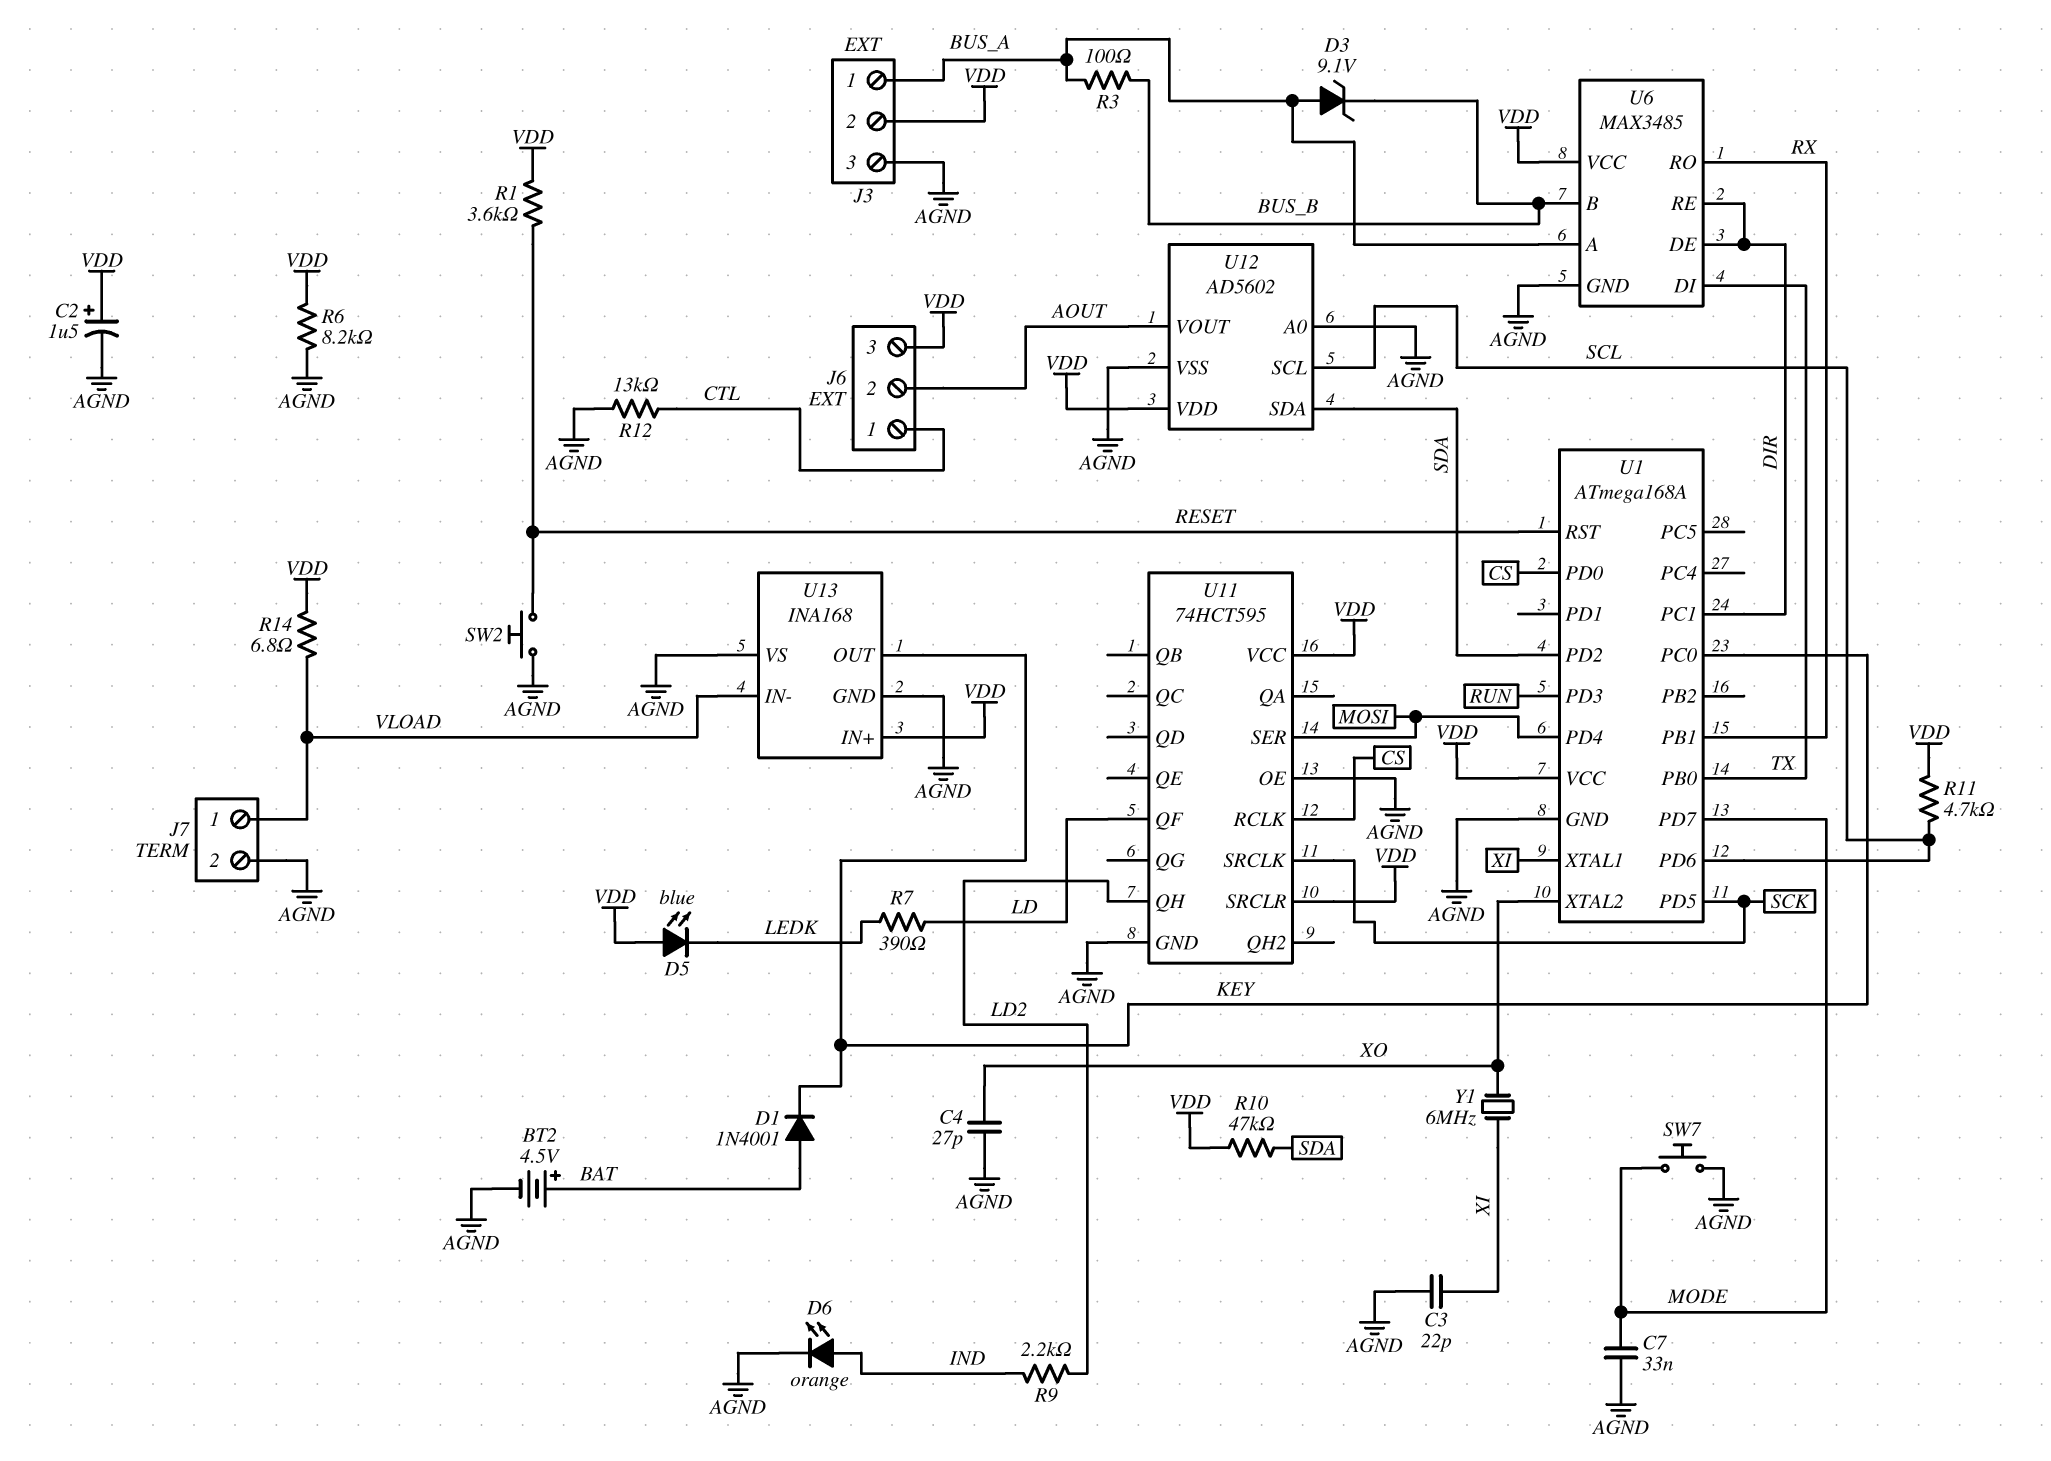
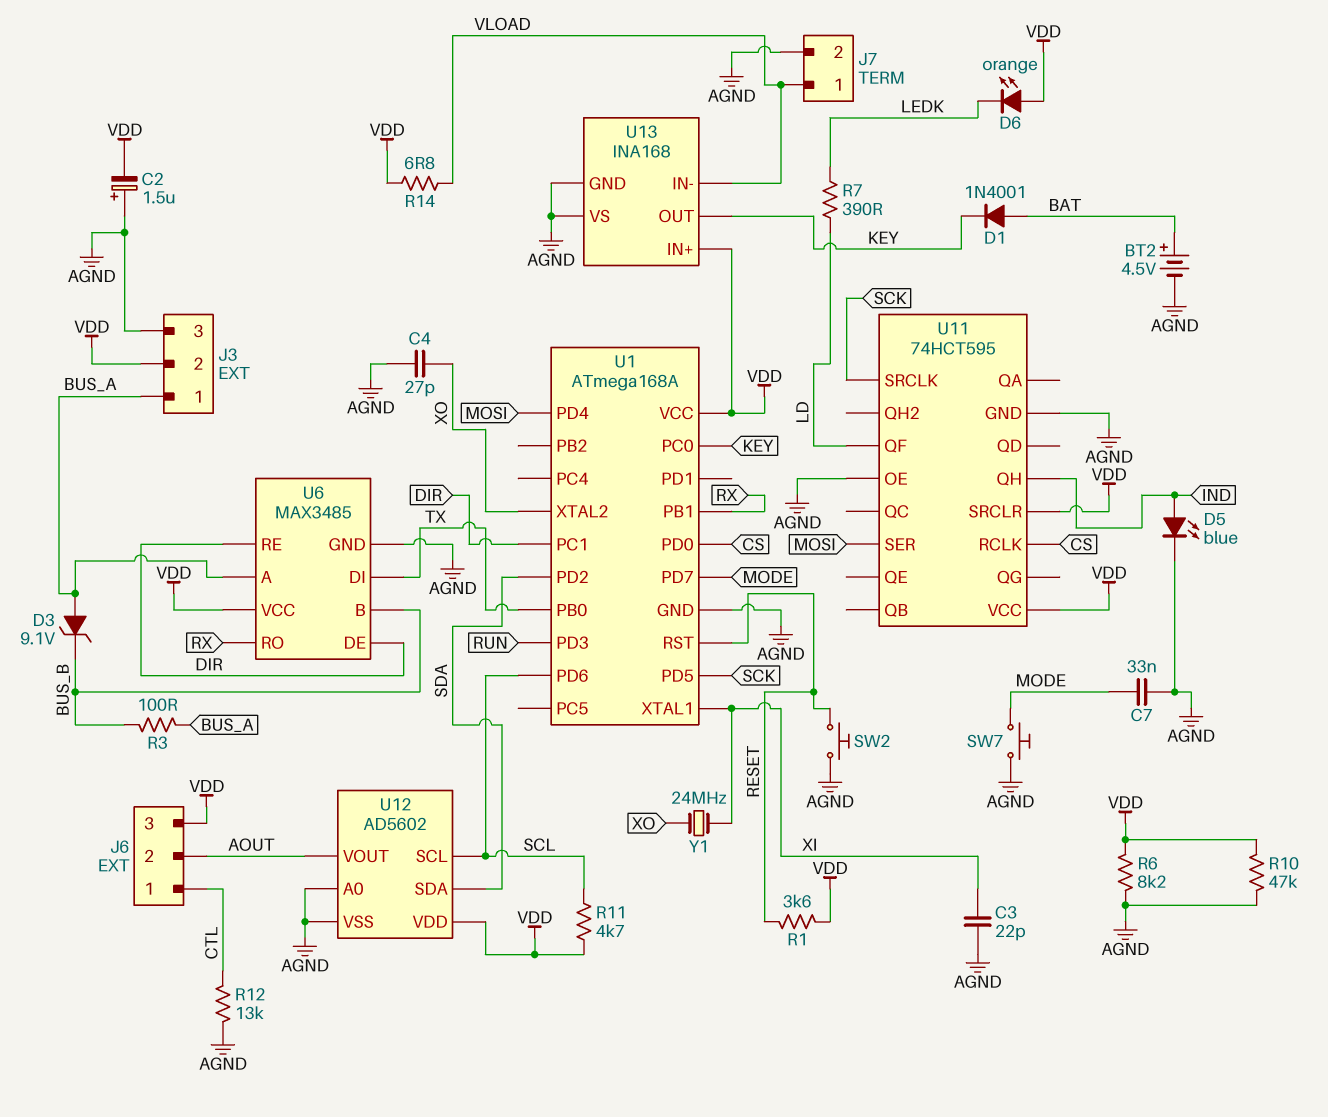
C2: 1.5uF (plus VDD, minus AGND) -> 1.5uF (plus AGND, minus VDD)
D5: LED blue (A VDD, K LEDK) -> LED blue (A IND, K AGND)
D6: LED orange (A IND, K AGND) -> LED orange (A VDD, K LEDK)
R9: 2.2k (IND, LD2) -> none
R10: 47k (SDA, VDD) -> 47k (AGND, VDD)
U11 pin QH: LD2 -> IND
Y1: 6MHz (XI, XO) -> 24MHz (XI, XO)

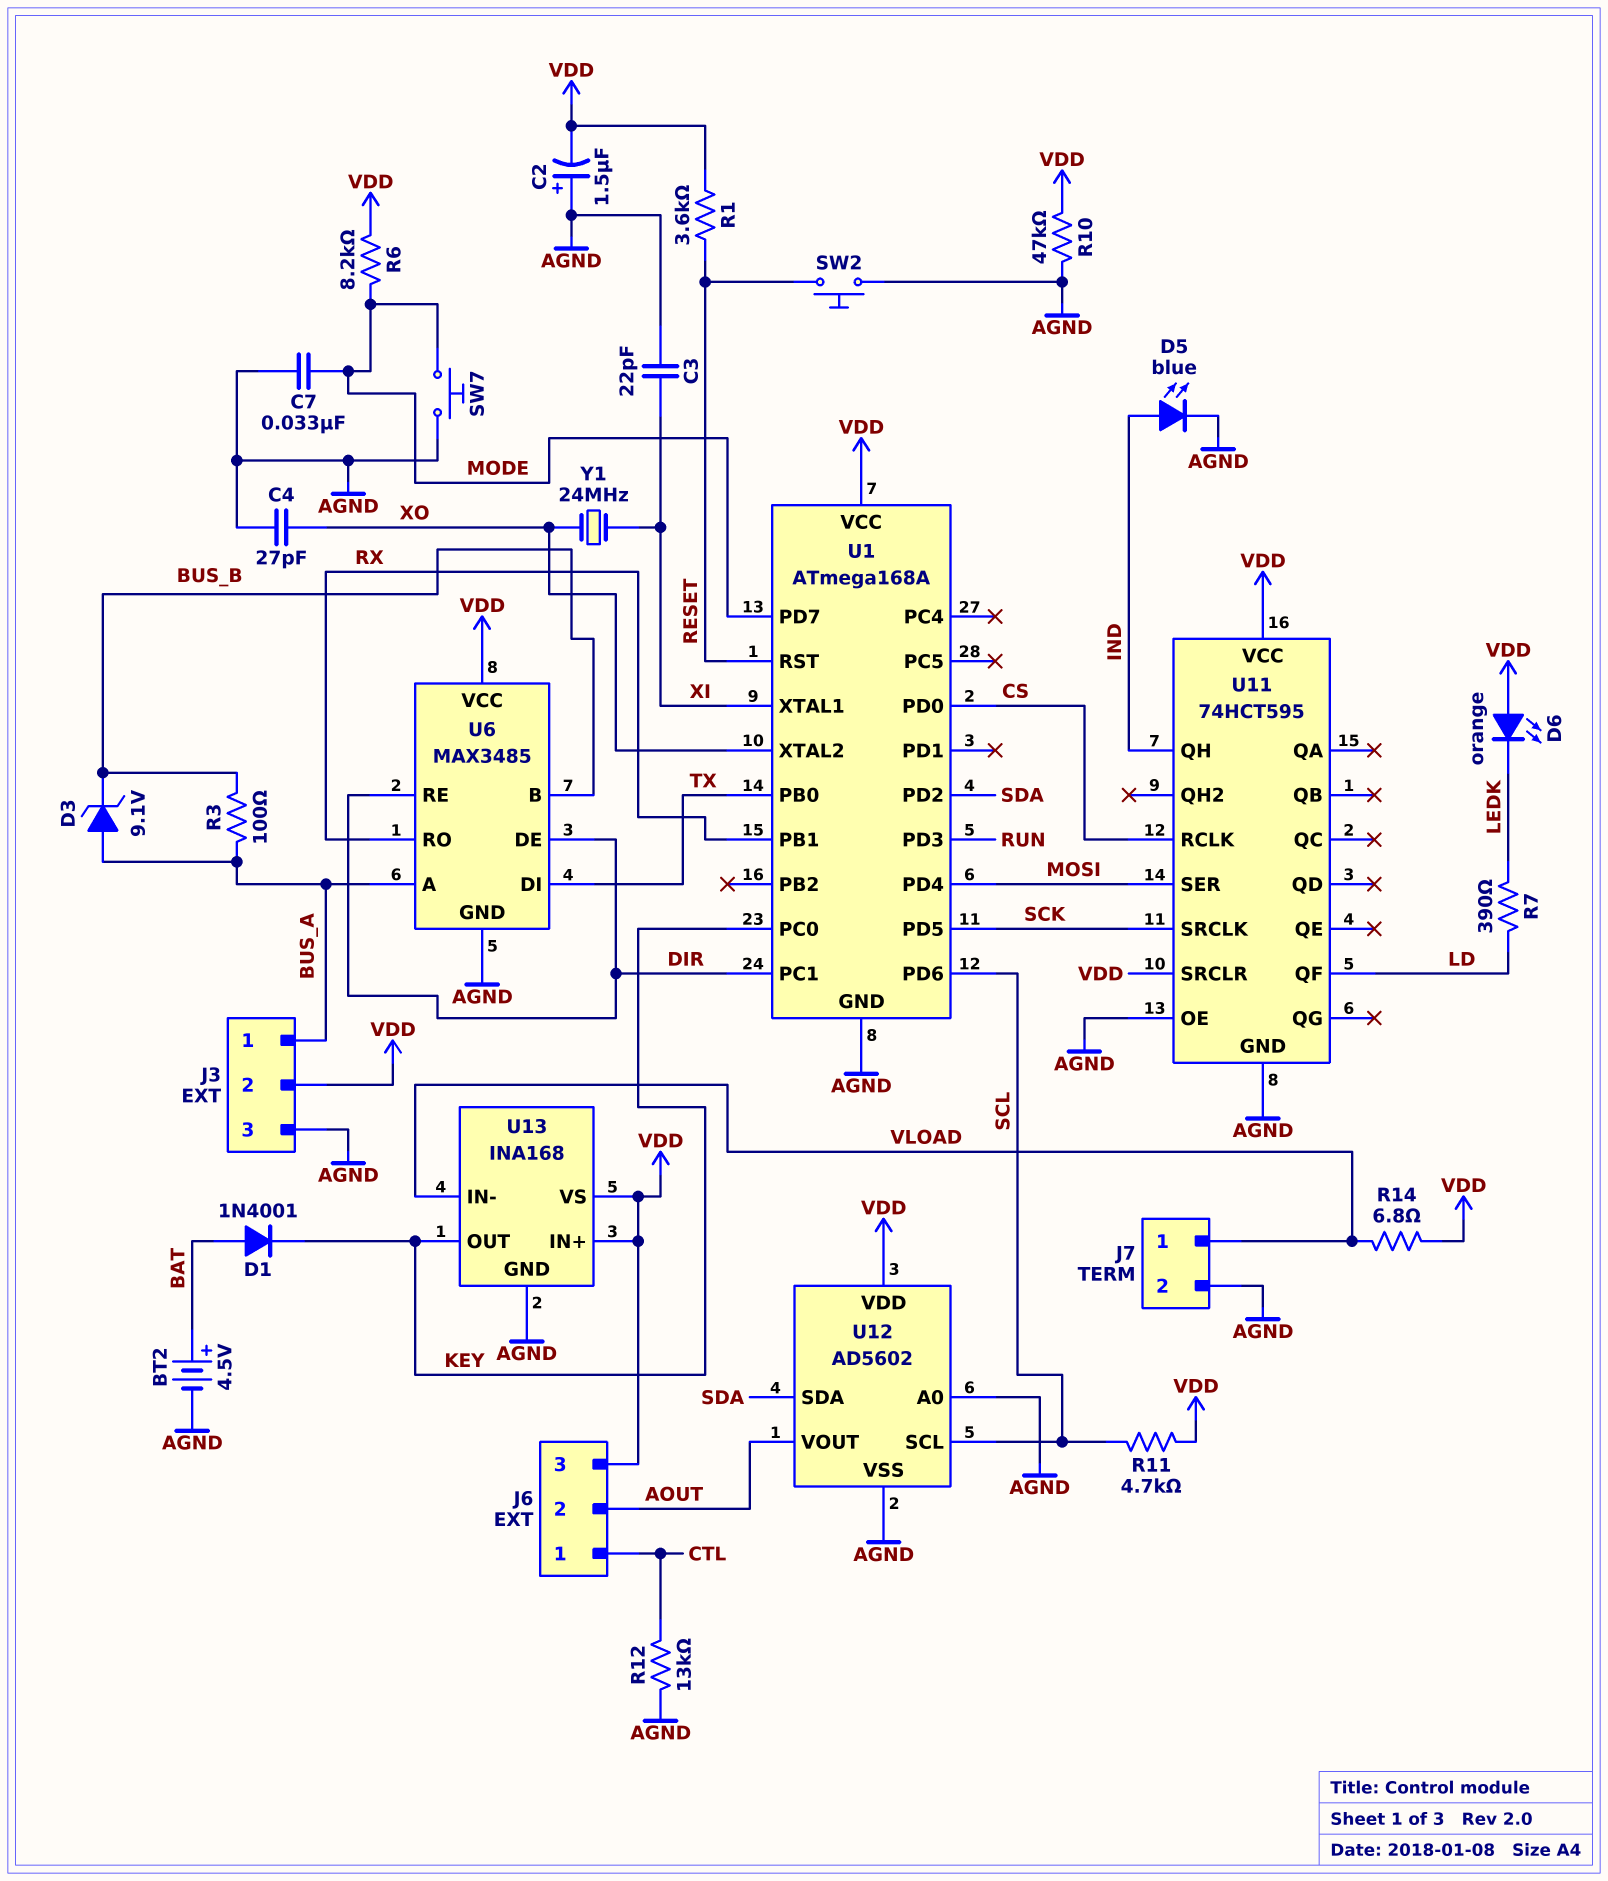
R6: 8.2k (AGND, VDD) -> 8.2k (MODE, VDD)
U13 pin VS: AGND -> VDD

